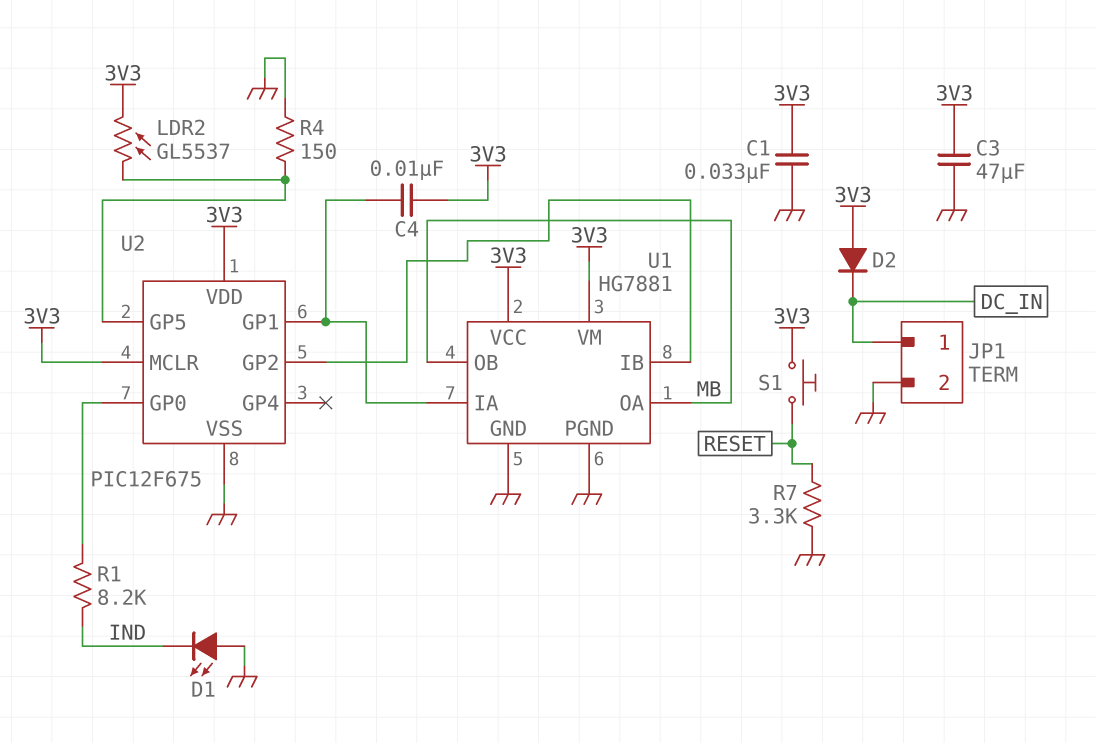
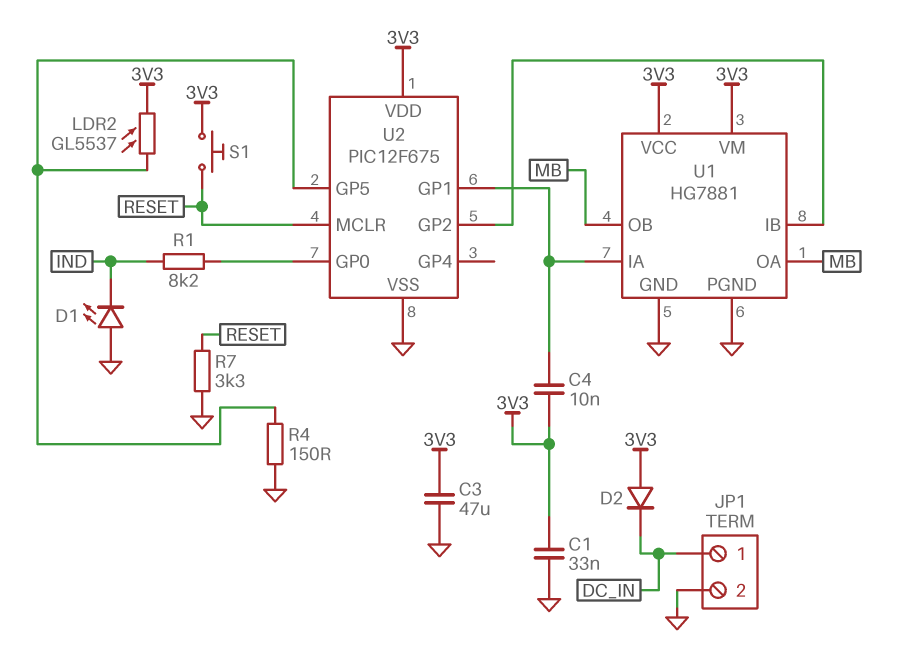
U2 pin MCLR: 3V3 -> RESET

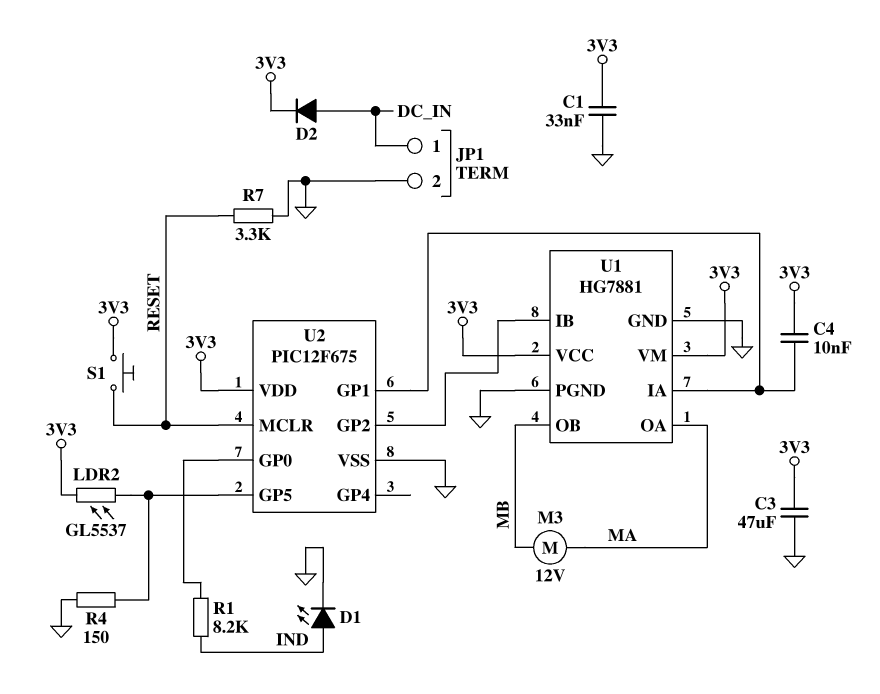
D1: LED (A GND, K IND) -> LED (A IND, K GND)
D2: diode (A 3V3, K DC_IN) -> diode (A DC_IN, K 3V3)
M3: none -> motor 12V (MA, MB)
U1 pin OA: MB -> MA

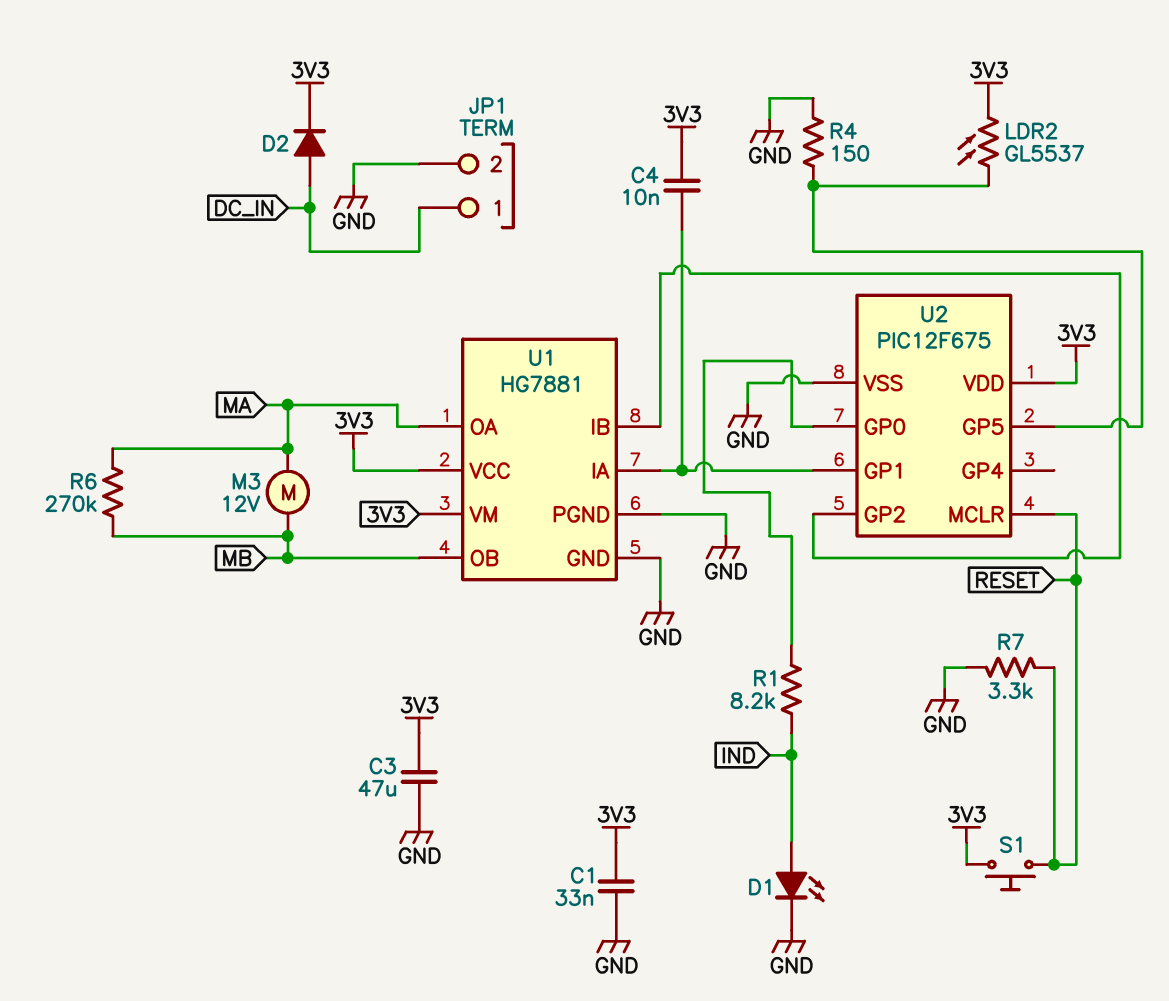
R6: none -> 270k (MA, MB)

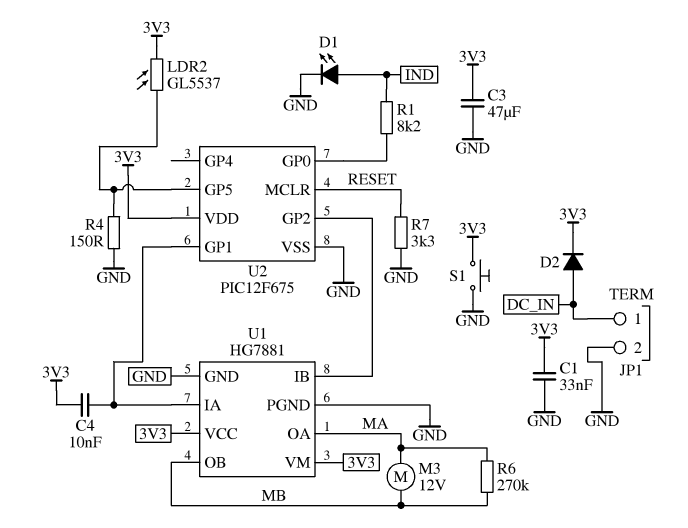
S1: button (3V3, RESET) -> button (3V3, GND)

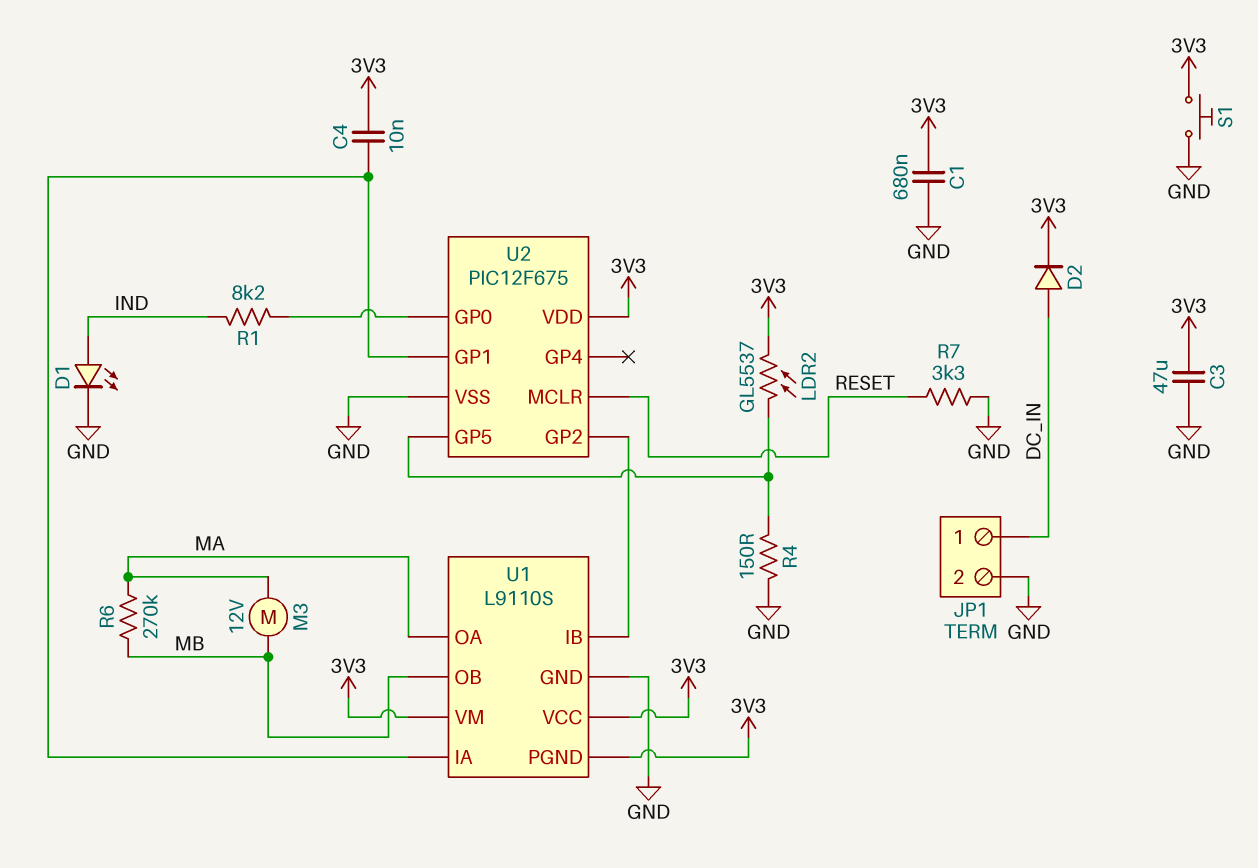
C1: 33nF (3V3, GND) -> 680nF (3V3, GND)
U1: HG7881 -> L9110S
U1 pin PGND: GND -> 3V3

